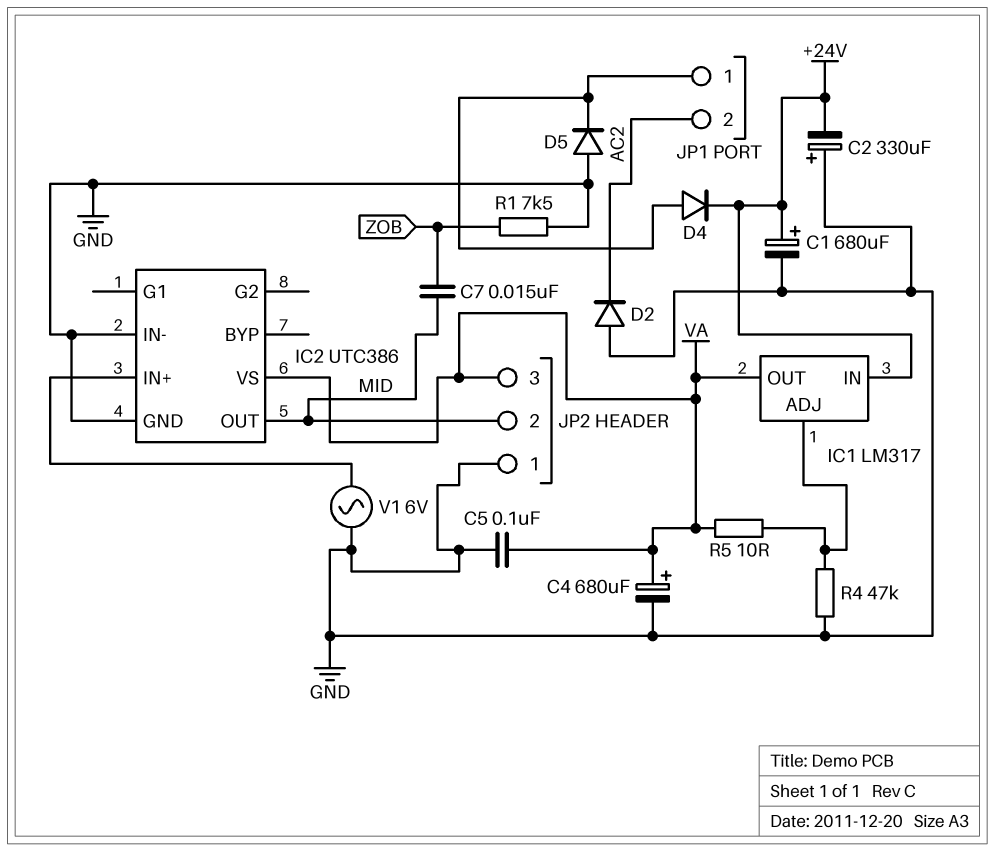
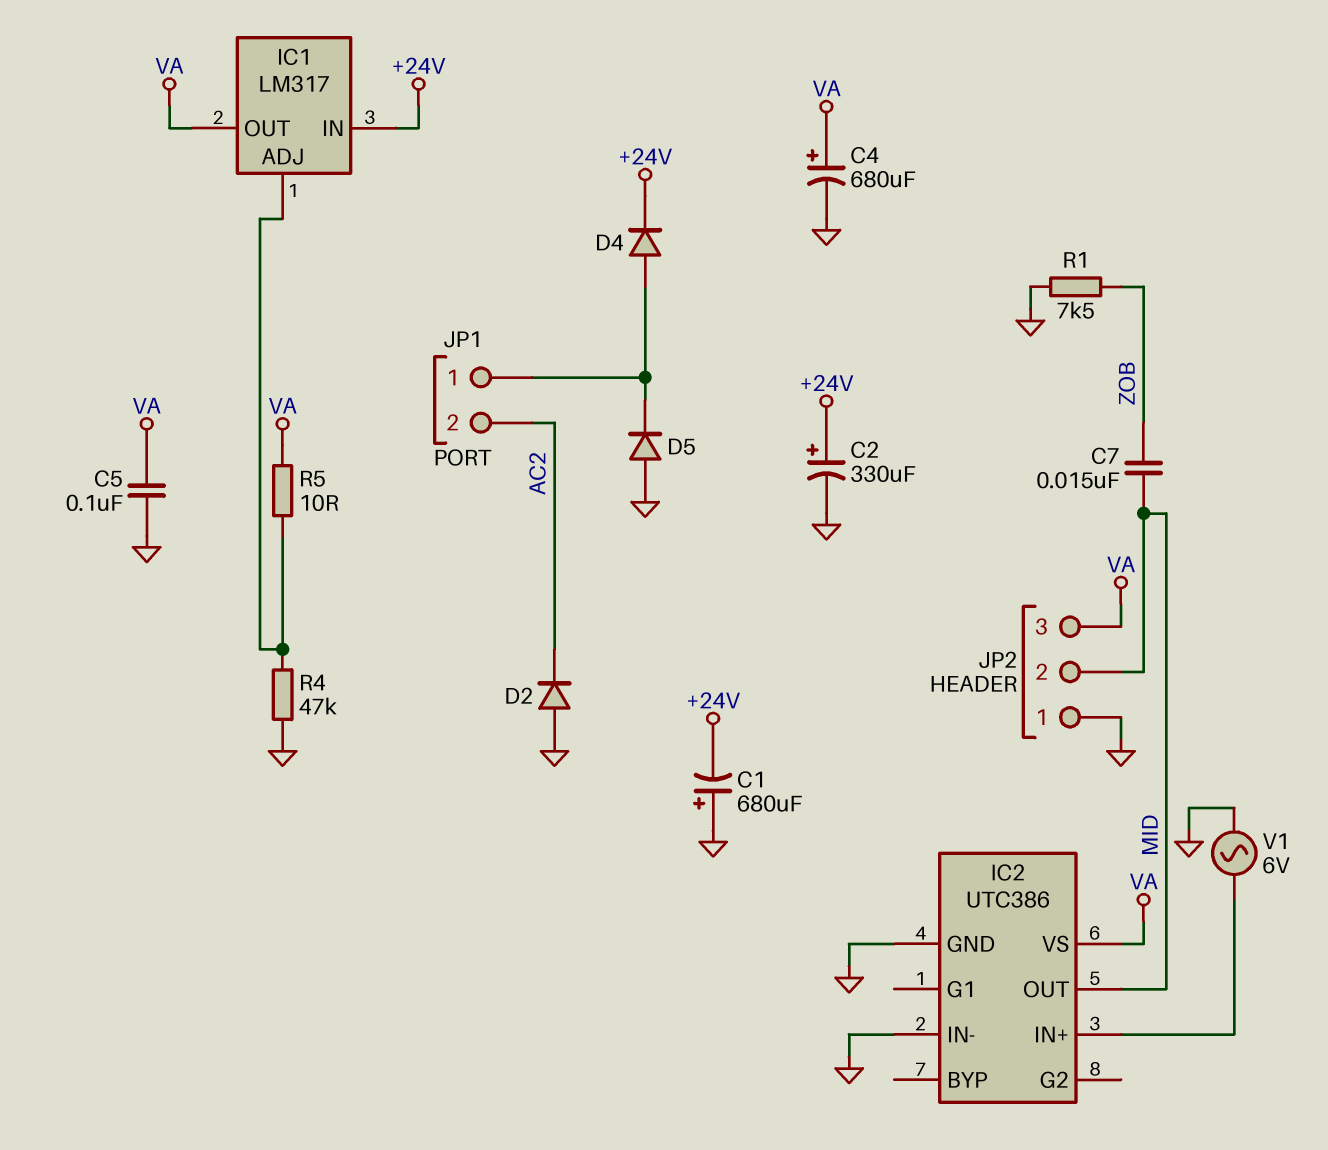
C1: 680uF (plus +24V, minus GND) -> 680uF (plus GND, minus +24V)
C2: 330uF (plus GND, minus +24V) -> 330uF (plus +24V, minus GND)

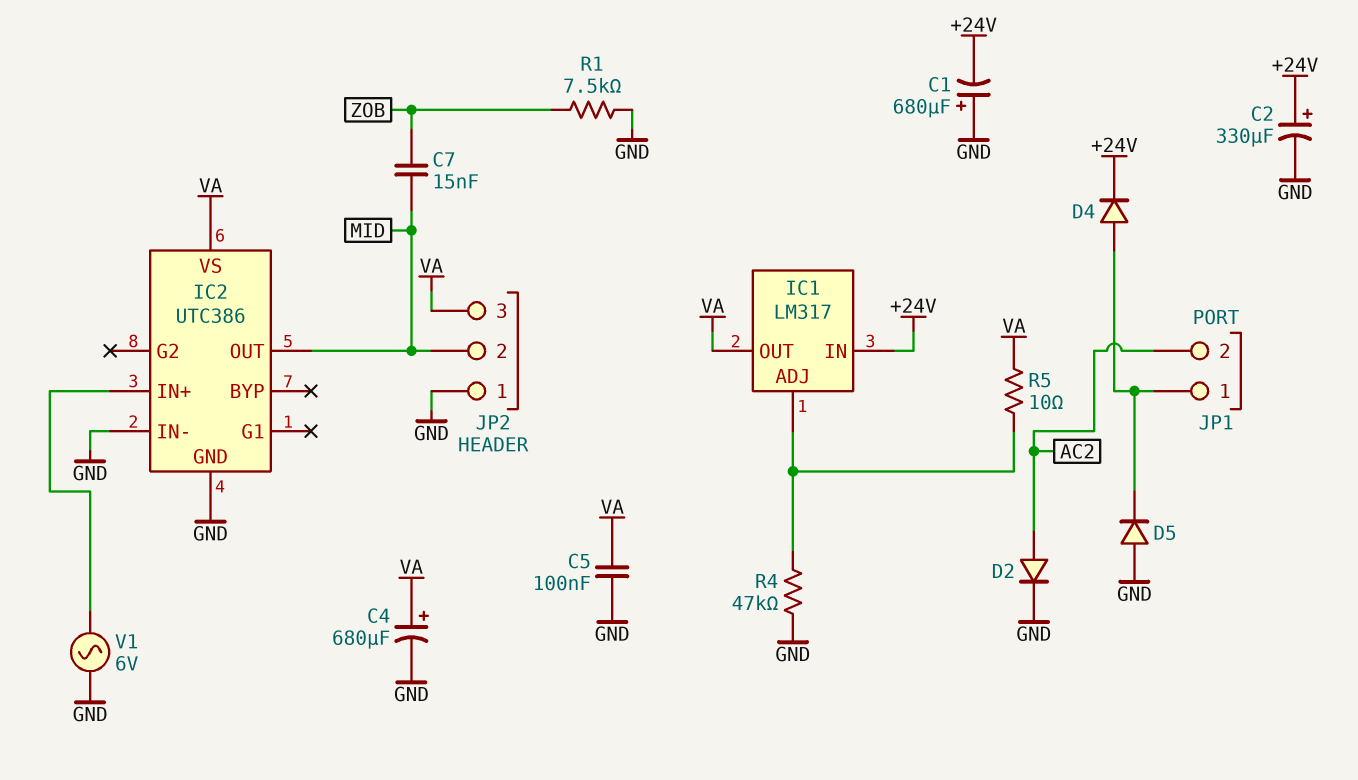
D2: diode (A GND, K AC2) -> diode (A AC2, K GND)

